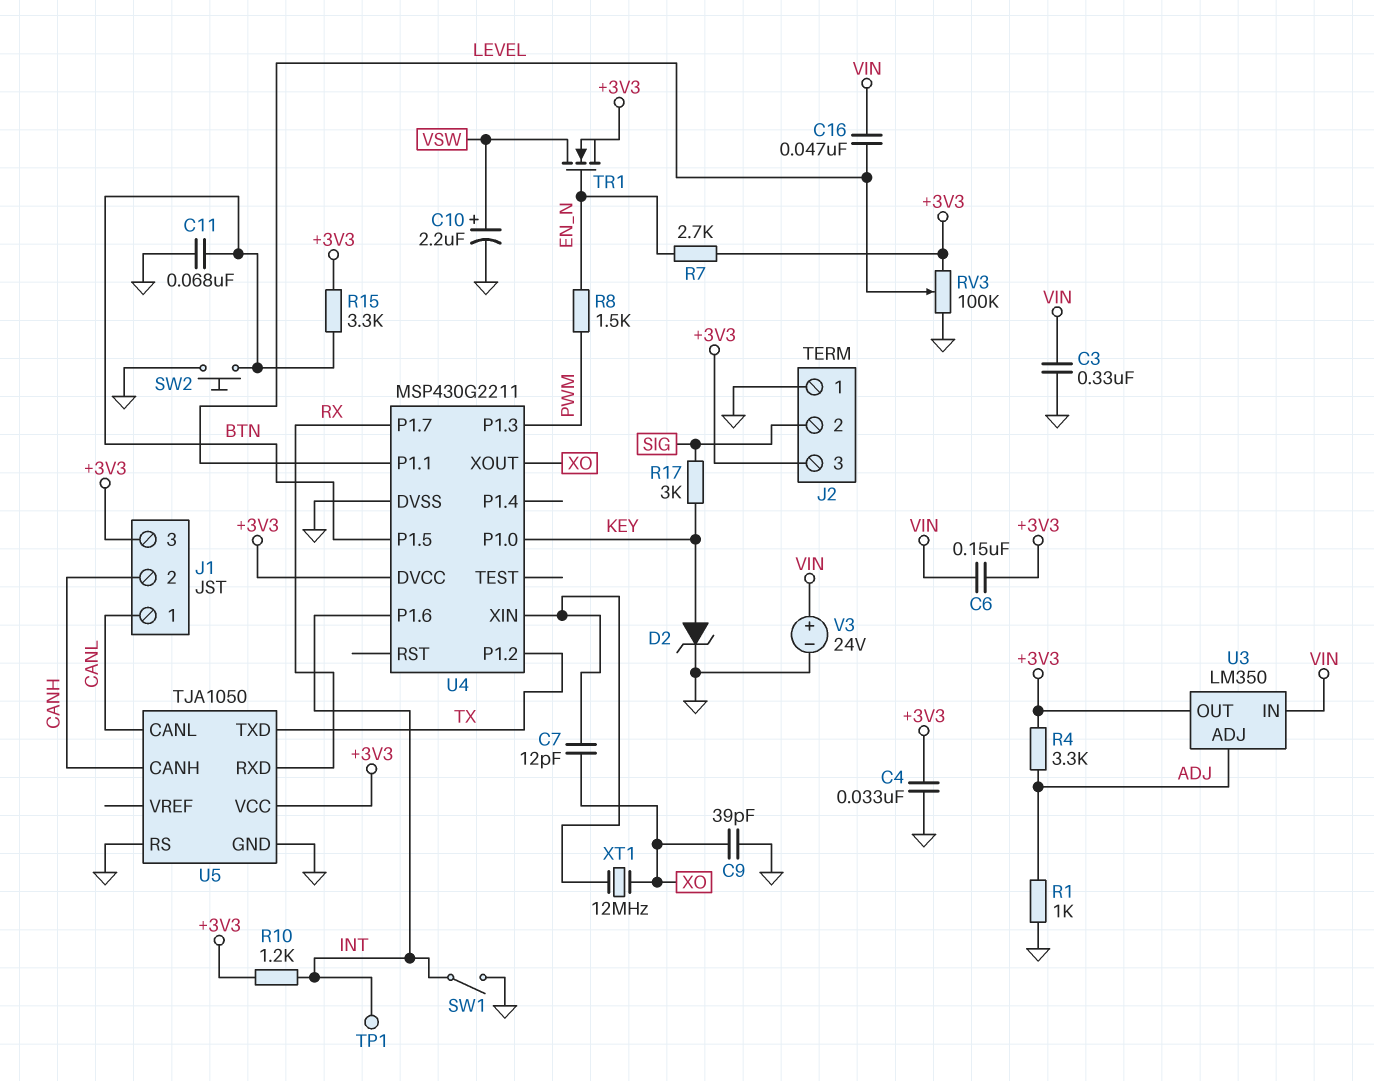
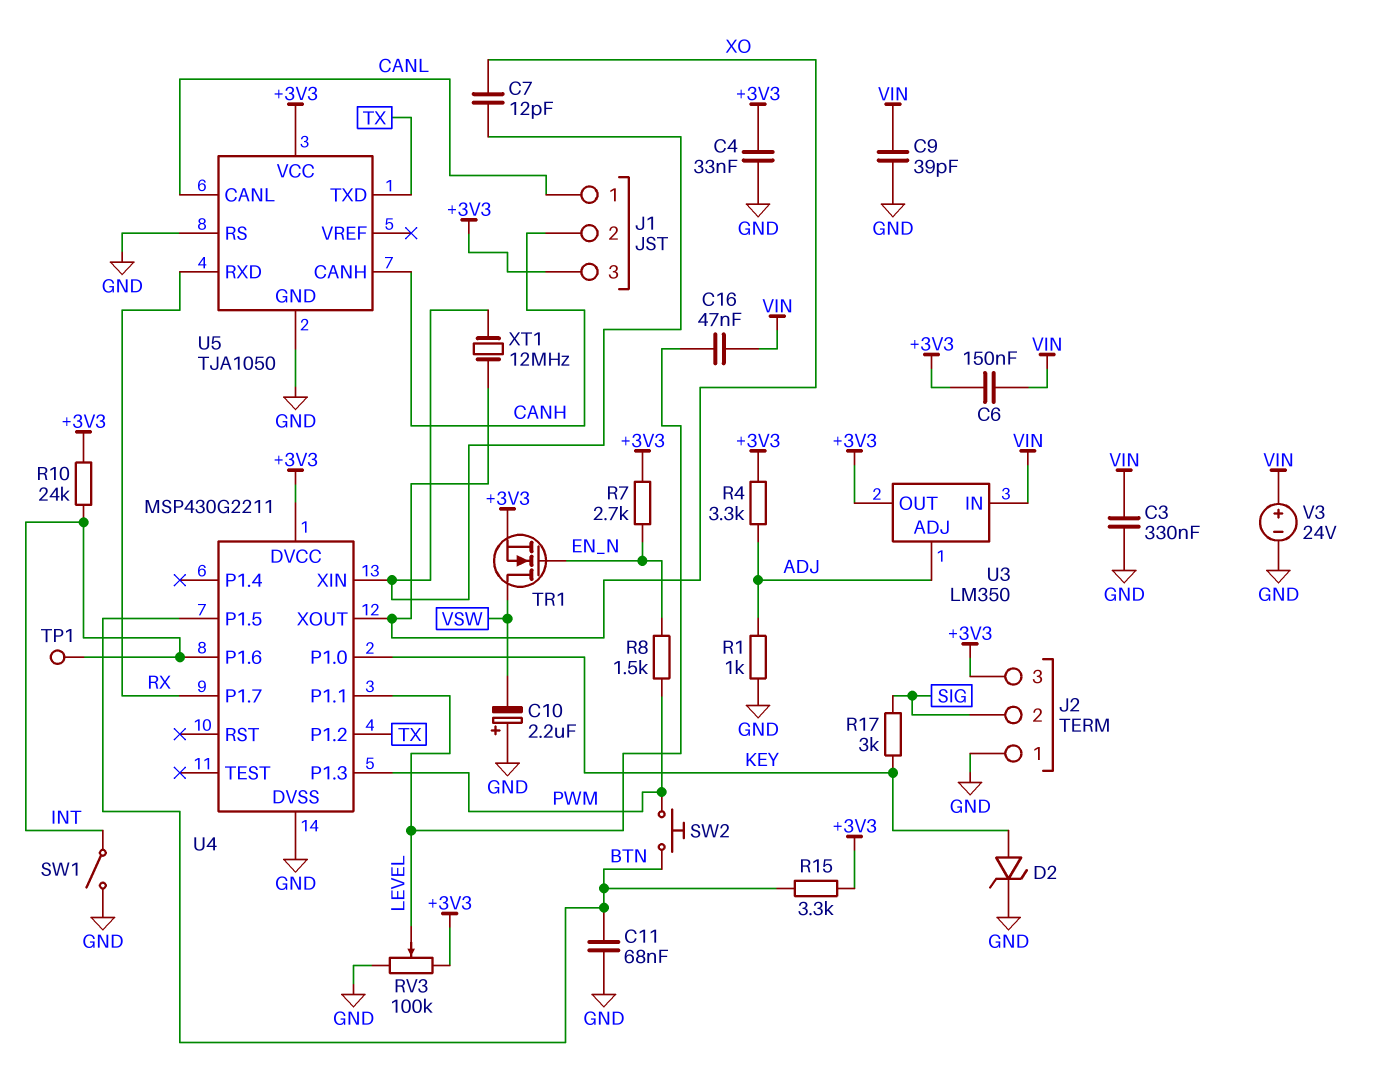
C9: 39pF (GND, XO) -> 39pF (GND, VIN)
C10: 2.2uF (plus VSW, minus GND) -> 2.2uF (plus GND, minus VSW)
R10: 1.2k (+3V3, INT) -> 24k (+3V3, INT)
SW2: button (BTN, GND) -> button (BTN, PWM)

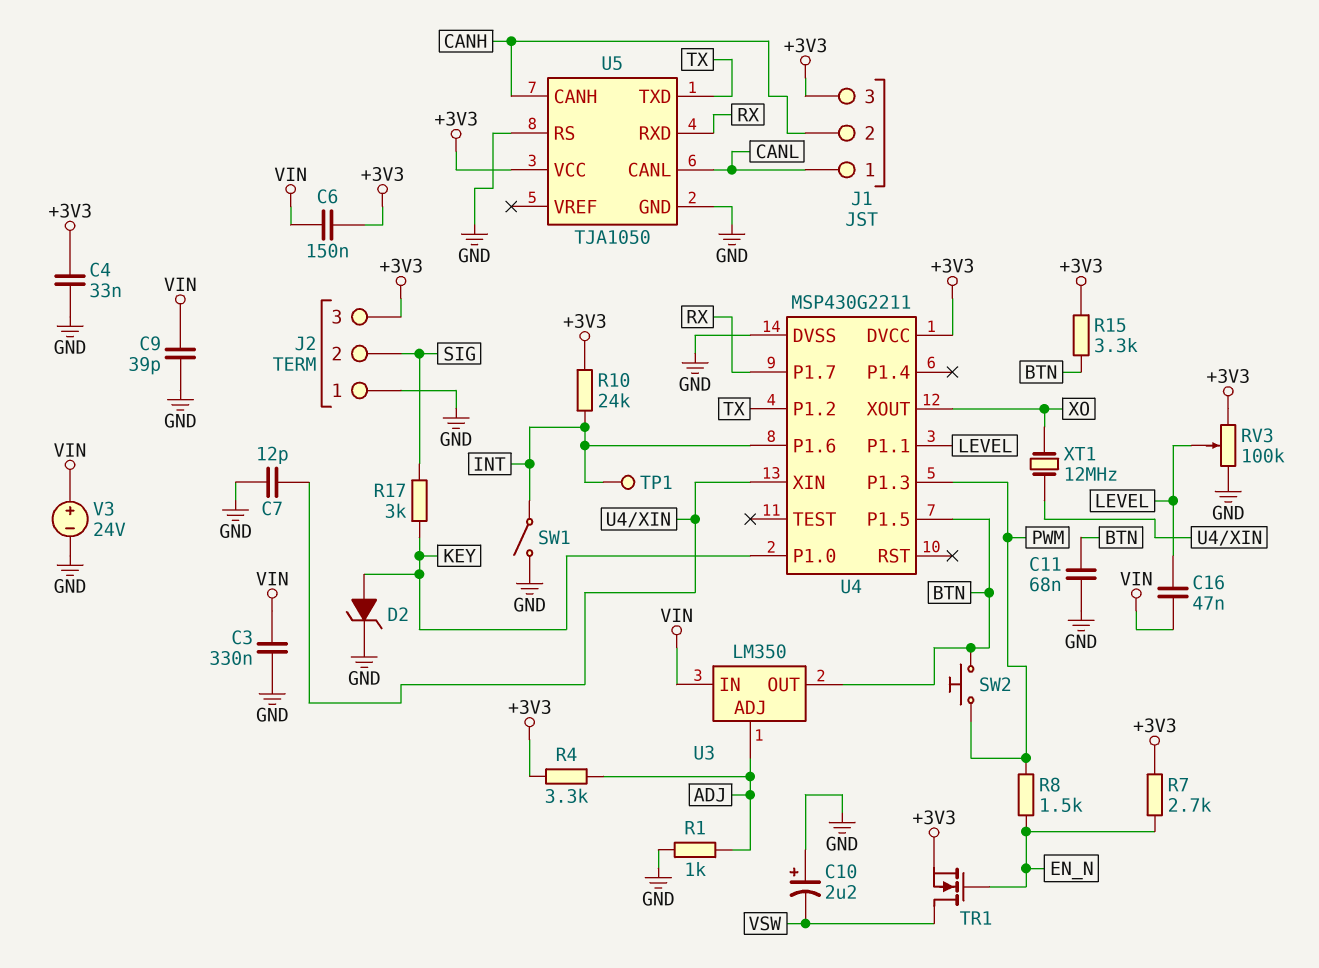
C7: 12pF (U4/XIN, XO) -> 12pF (GND, U4/XIN)
U3 pin OUT: +3V3 -> BTN

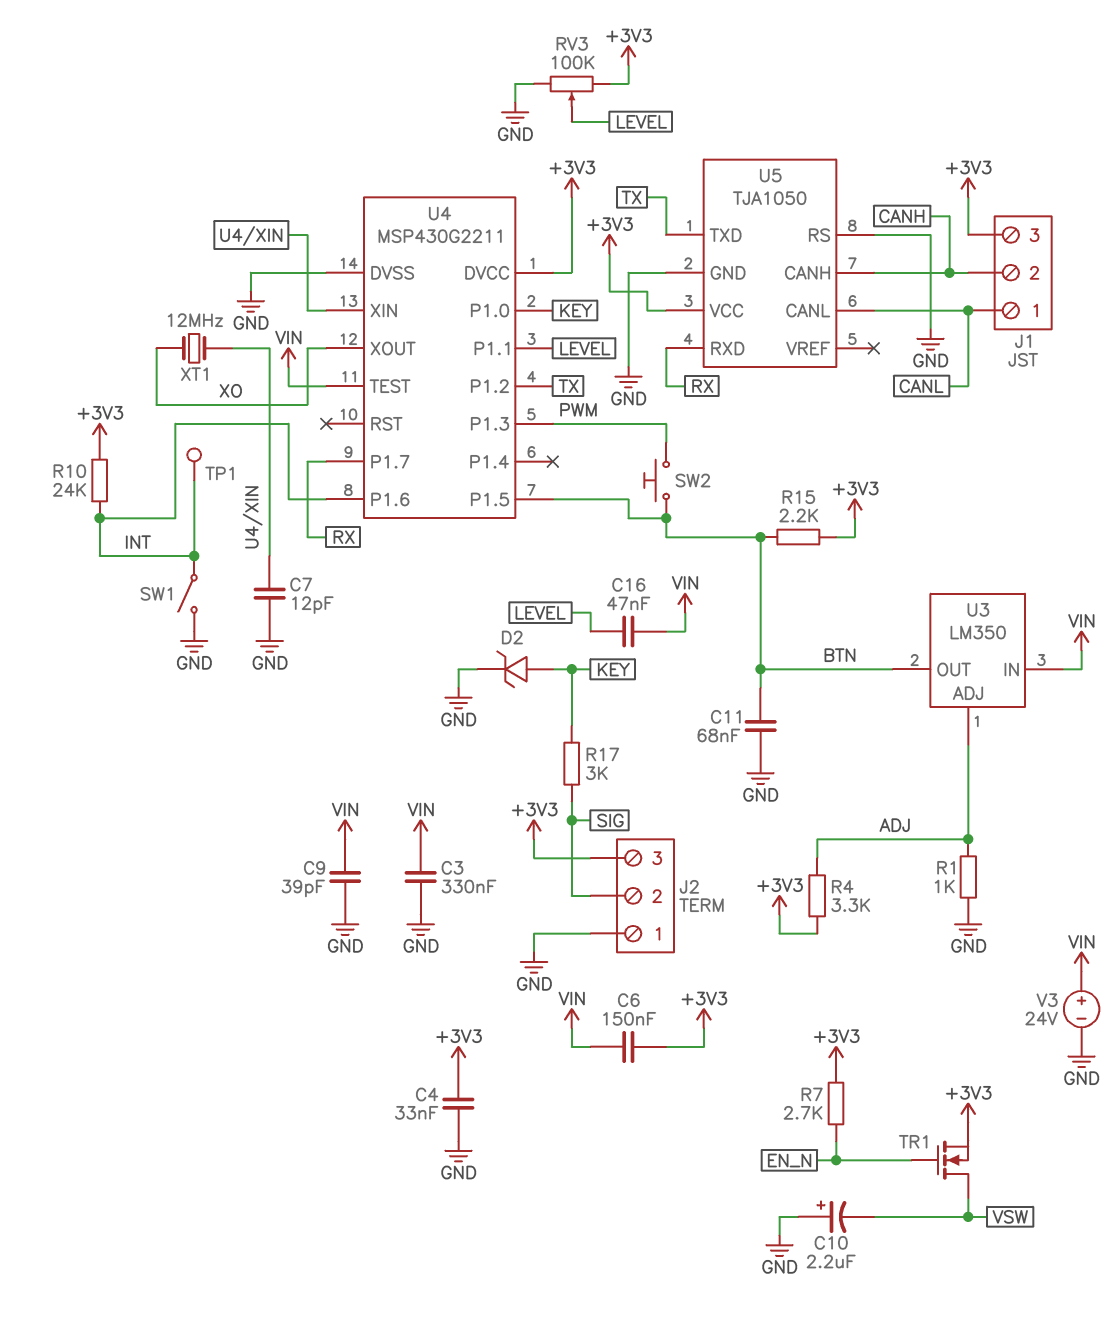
R8: 1.5k (EN_N, PWM) -> none
R15: 3.3k (+3V3, BTN) -> 2.2k (+3V3, BTN)
U4 pin TEST: none -> VIN

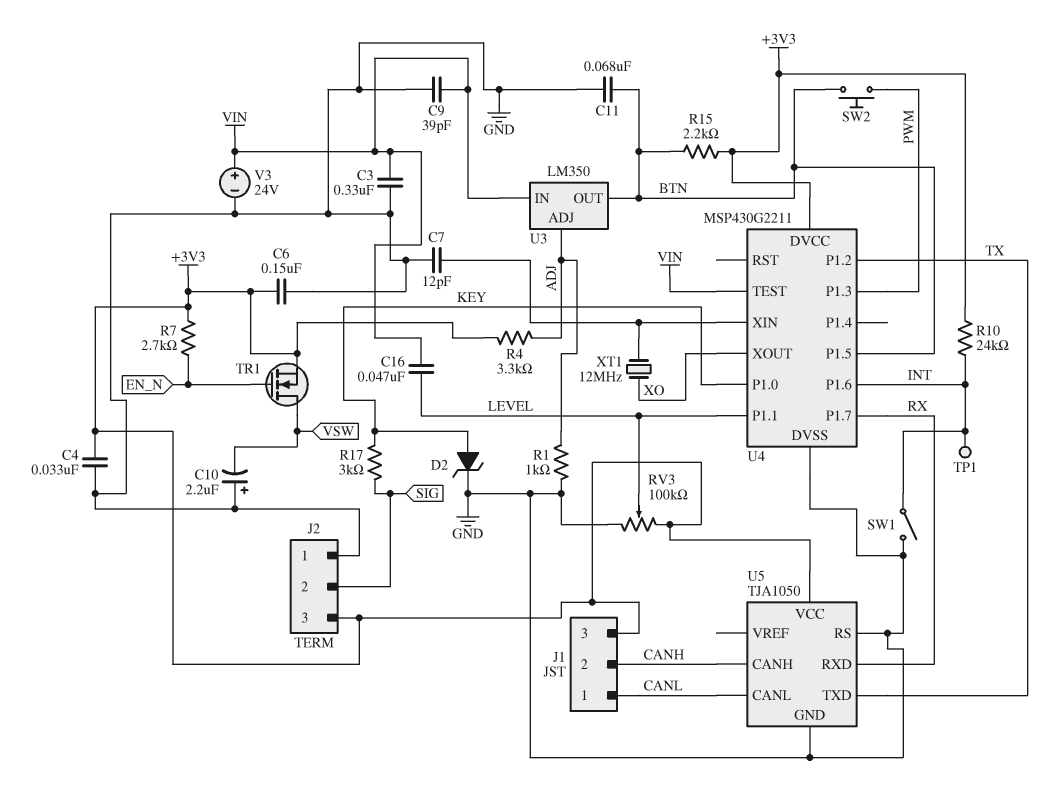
C6: 150nF (+3V3, VIN) -> 150nF (+3V3, GND)

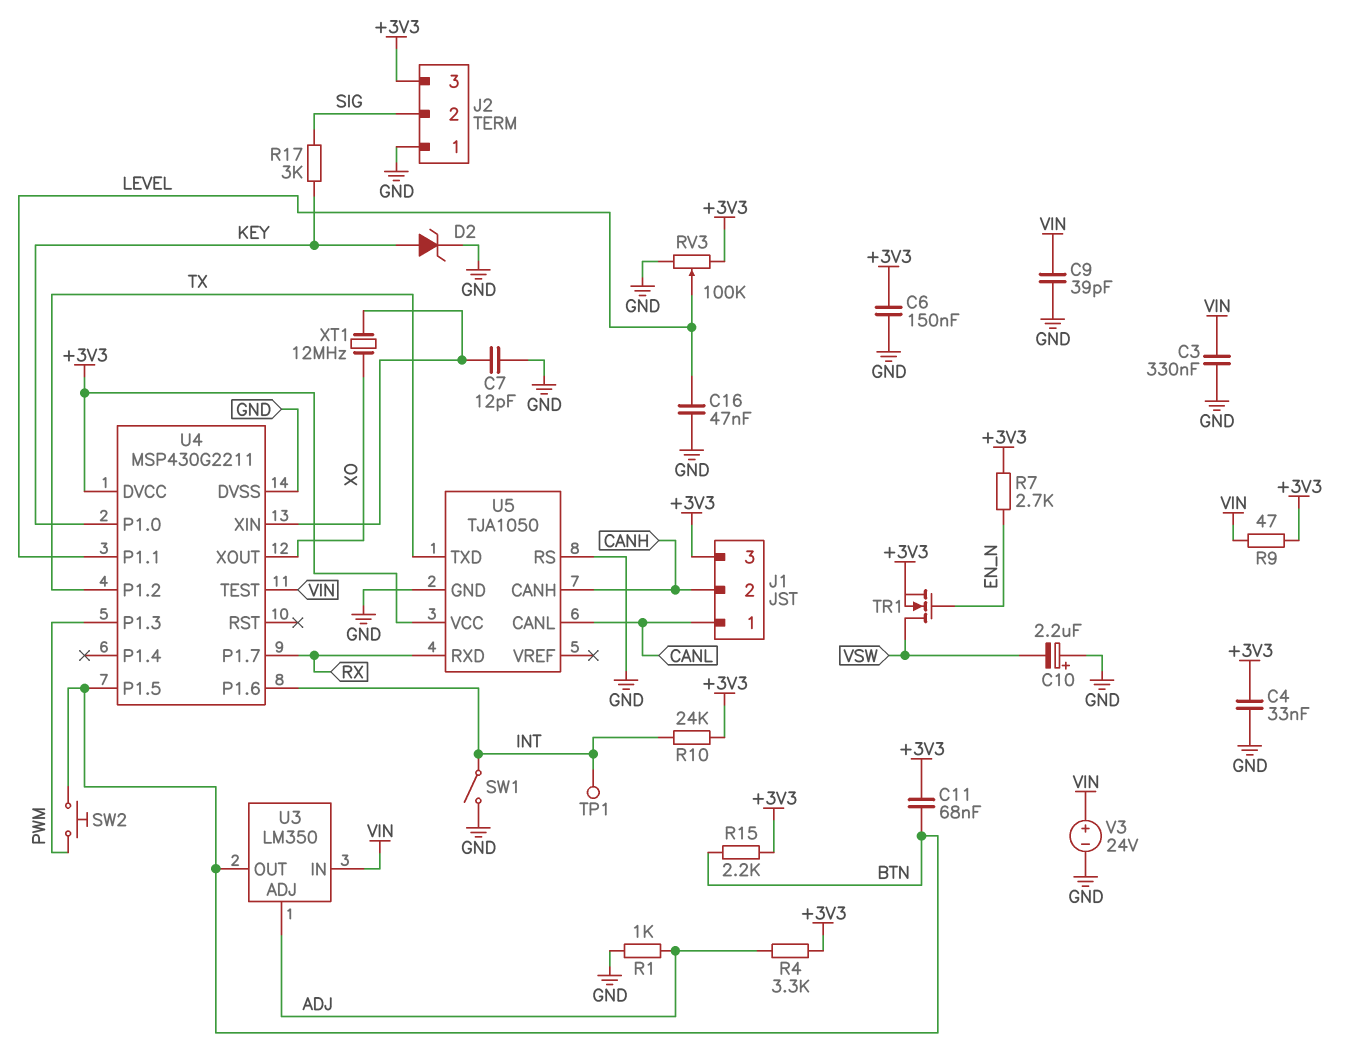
C11: 68nF (BTN, GND) -> 68nF (+3V3, BTN)
C16: 47nF (LEVEL, VIN) -> 47nF (GND, LEVEL)
R9: none -> 47 (+3V3, VIN)

